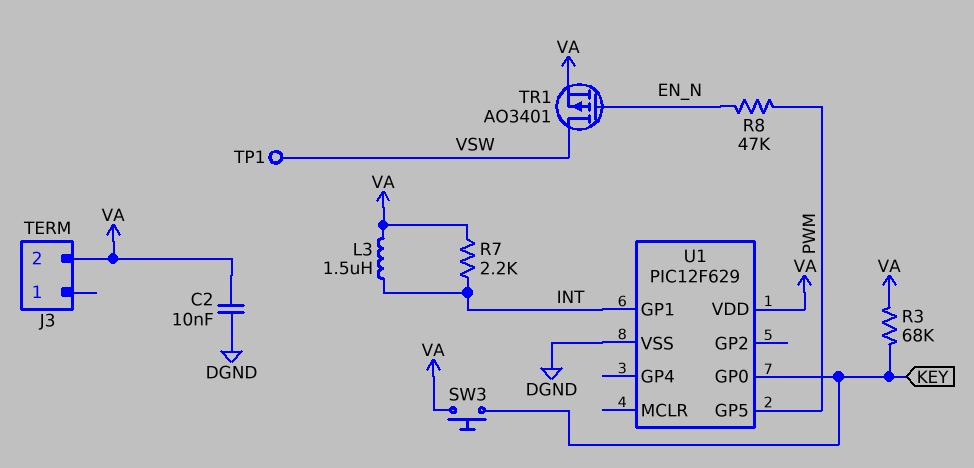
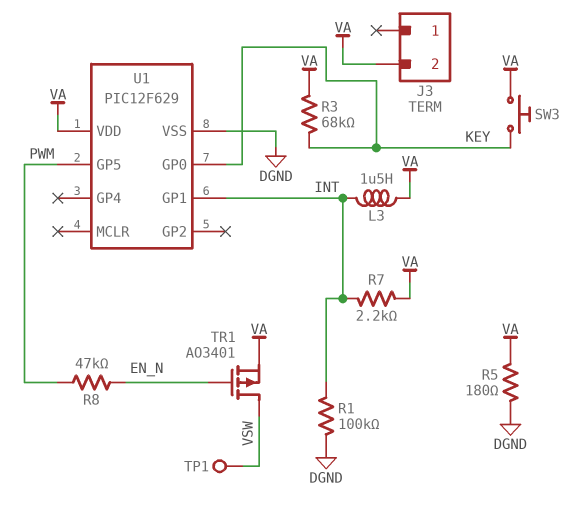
C2: 10nF (DGND, VA) -> none
R1: none -> 100k (DGND, INT)
R5: none -> 180 (DGND, VA)

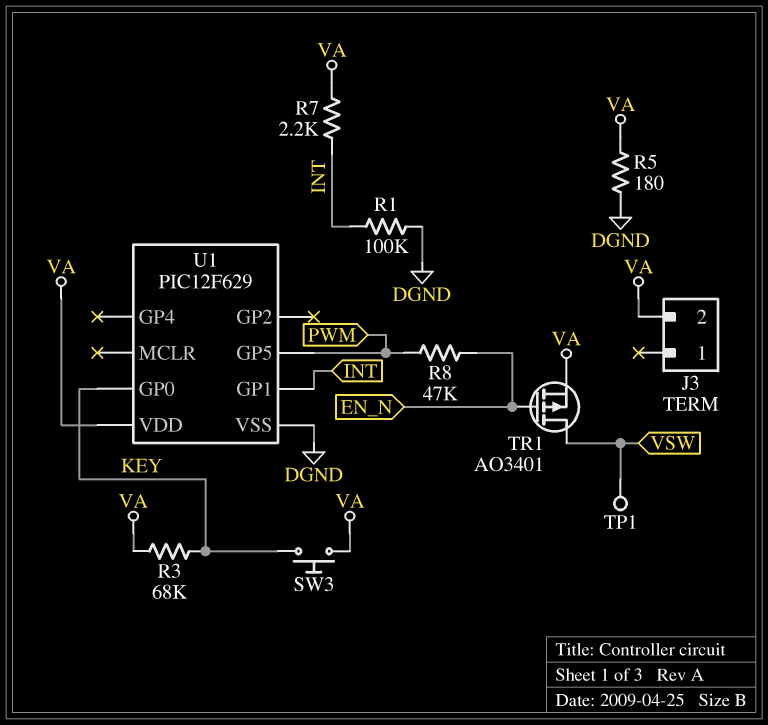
L3: 1.5uH (INT, VA) -> none

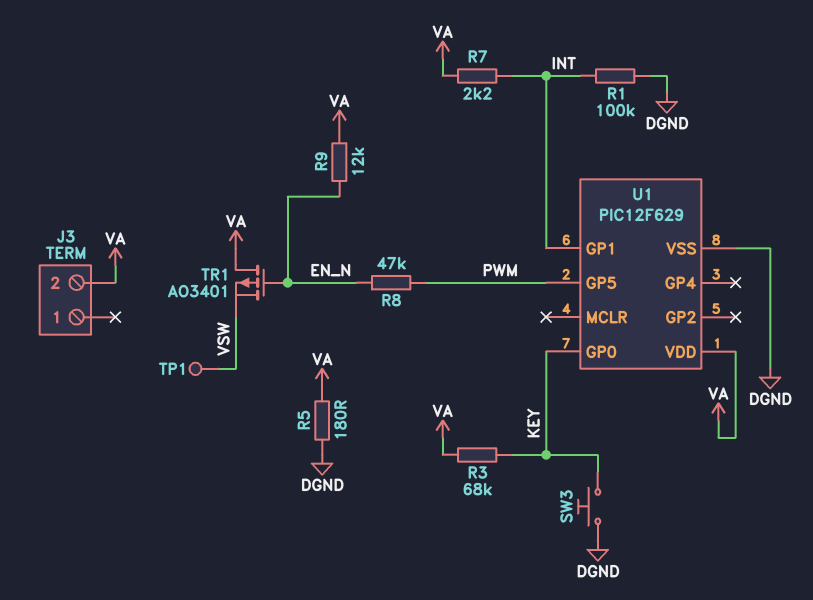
R9: none -> 12k (EN_N, VA)
SW3: button (KEY, VA) -> button (DGND, KEY)
TR1: PMOS AO3401 (G EN_N, D VSW, S VA) -> PMOS AO3401 (G EN_N, D VA, S VSW)

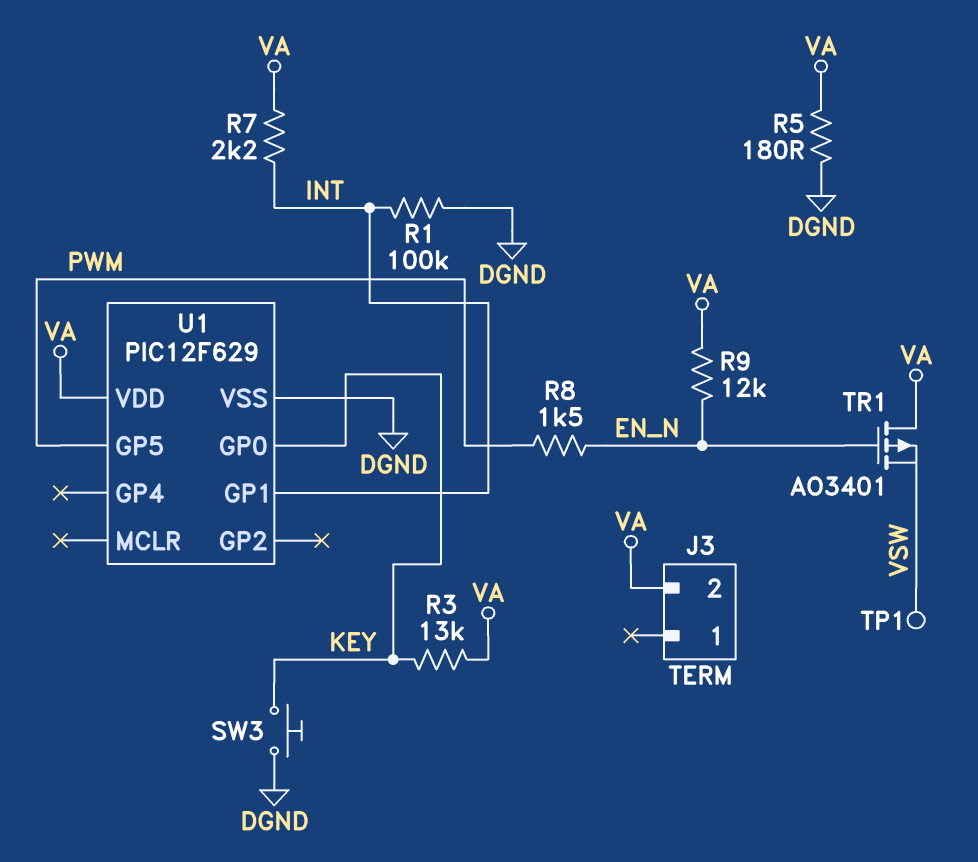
R3: 68k (KEY, VA) -> 13k (KEY, VA)
R8: 47k (EN_N, PWM) -> 1.5k (EN_N, PWM)

